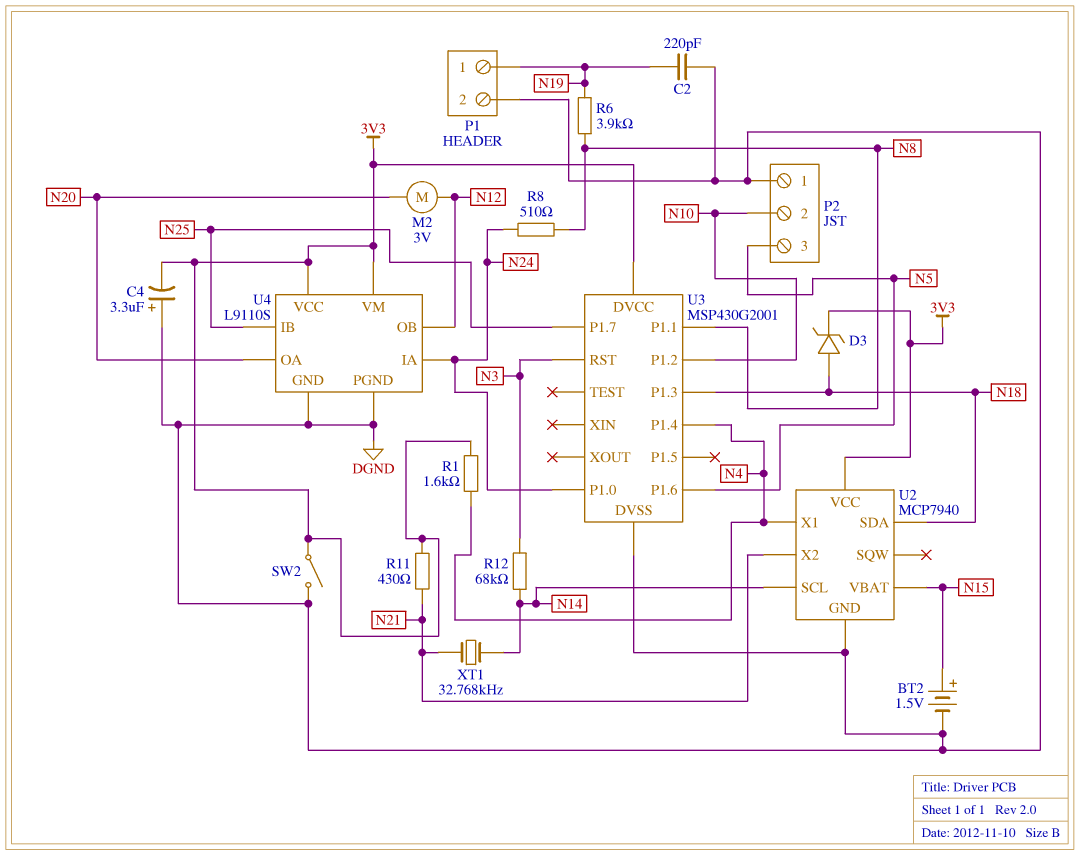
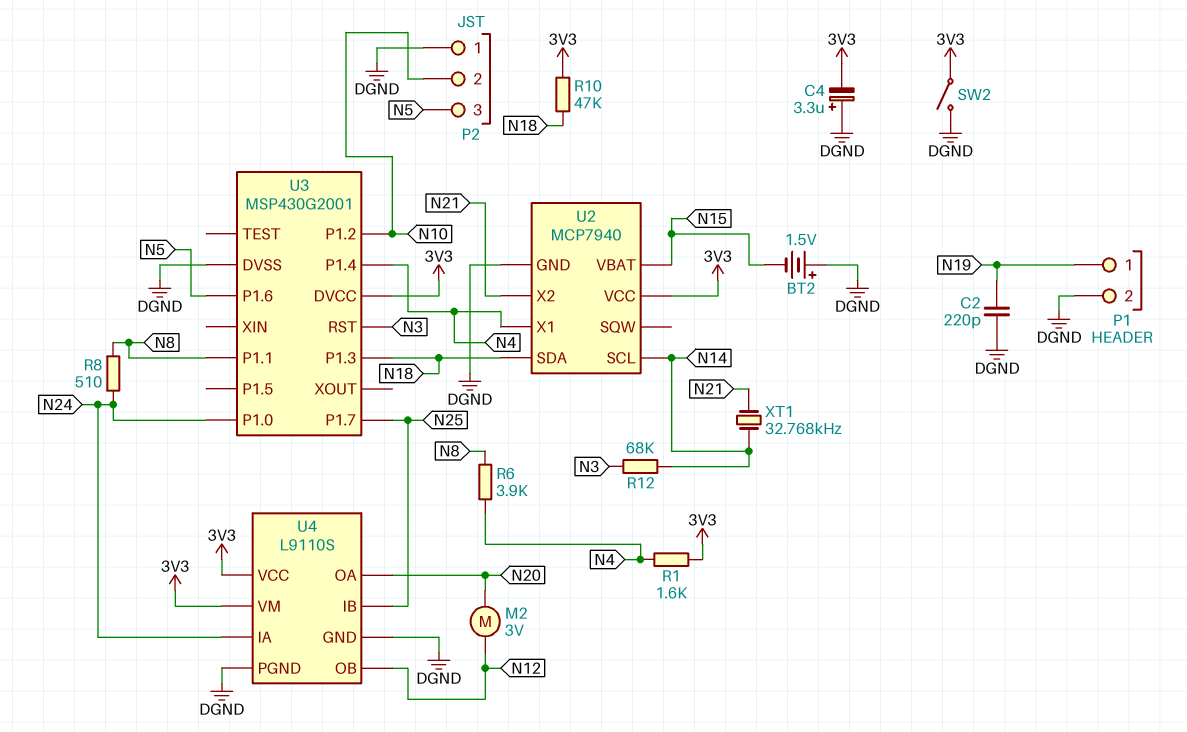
BT2: 1.5V (plus N15, minus DGND) -> 1.5V (plus DGND, minus N15)
D3: zener (A N18, K 3V3) -> none
R6: 3.9k (N8, N19) -> 3.9k (N4, N8)
R10: none -> 47k (3V3, N18)
R11: 430 (3V3, N21) -> none

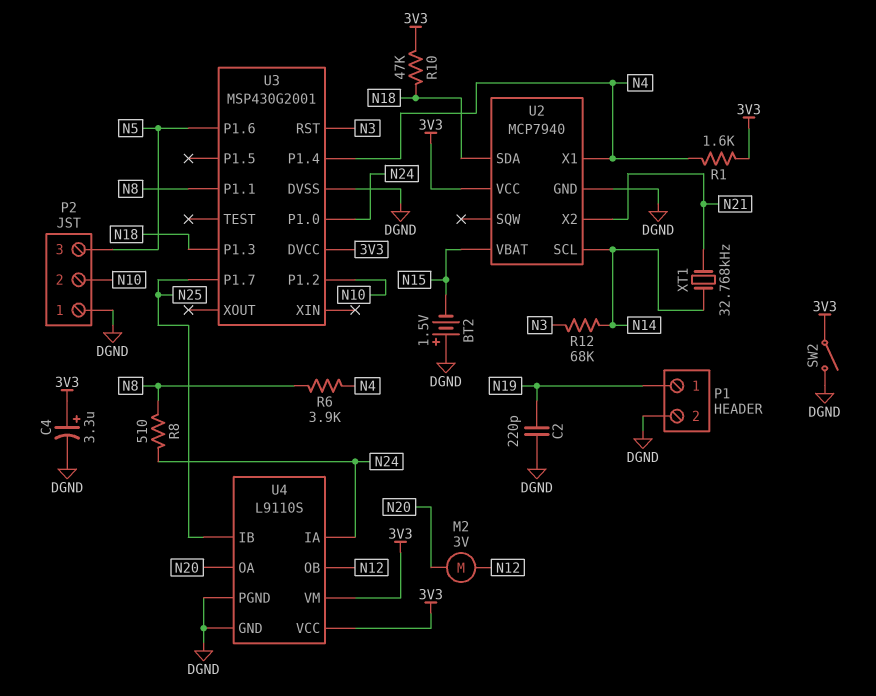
C4: 3.3uF (plus DGND, minus 3V3) -> 3.3uF (plus 3V3, minus DGND)

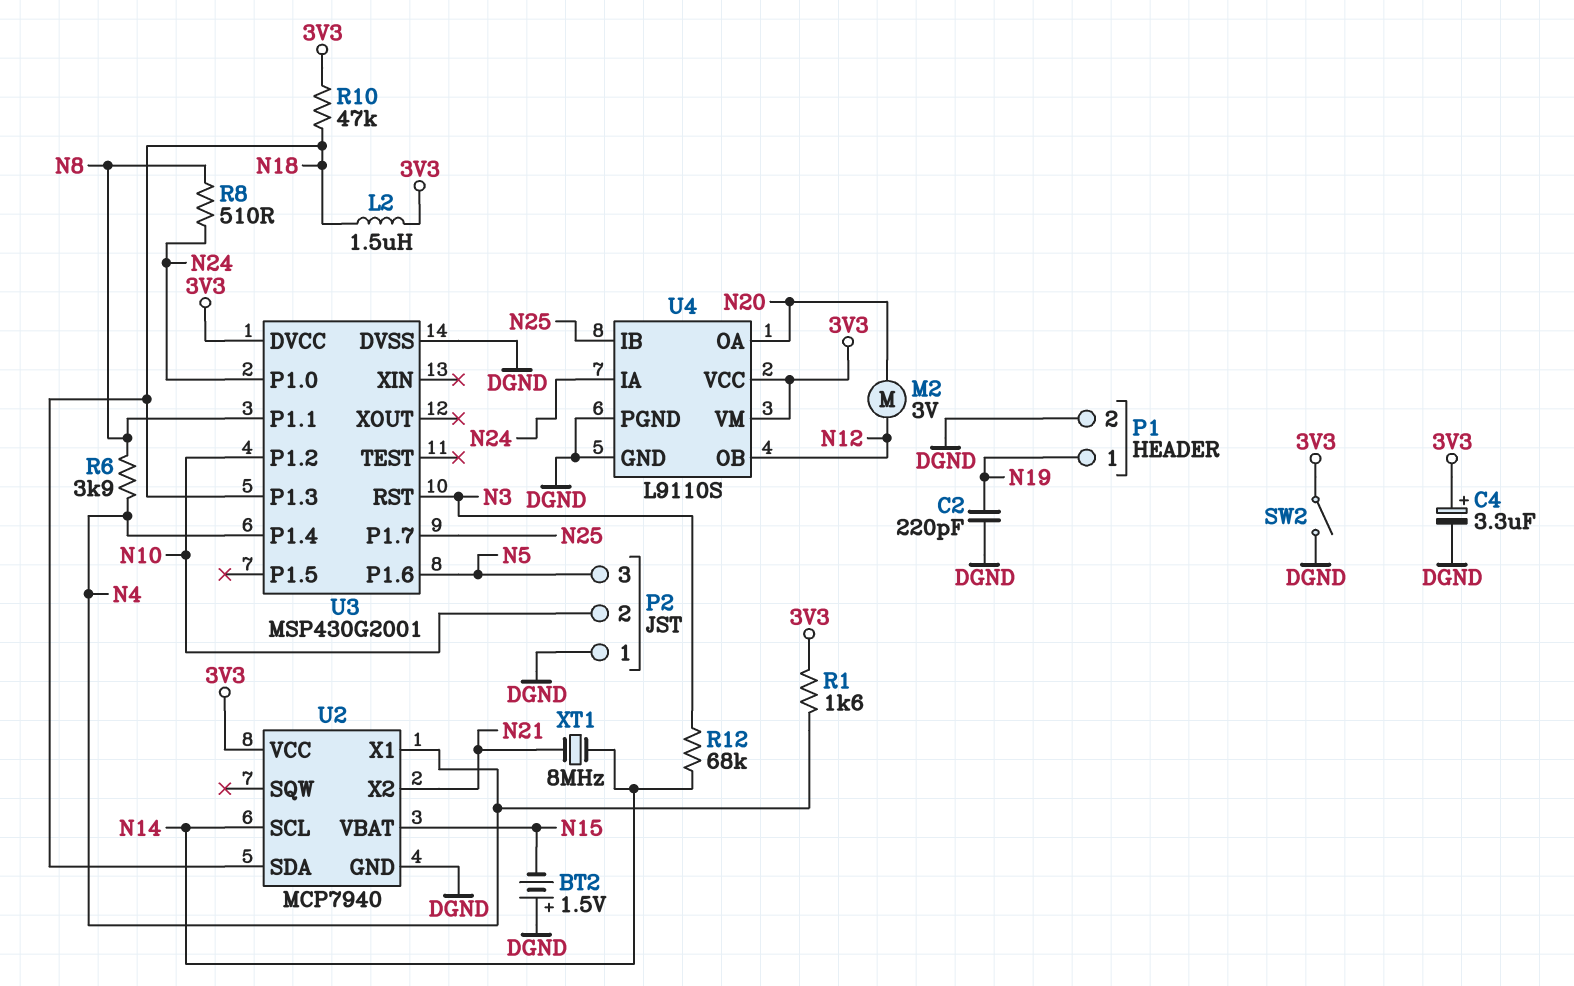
L2: none -> 1.5uH (3V3, N18)
XT1: 32.768kHz (N14, N21) -> 8MHz (N14, N21)

